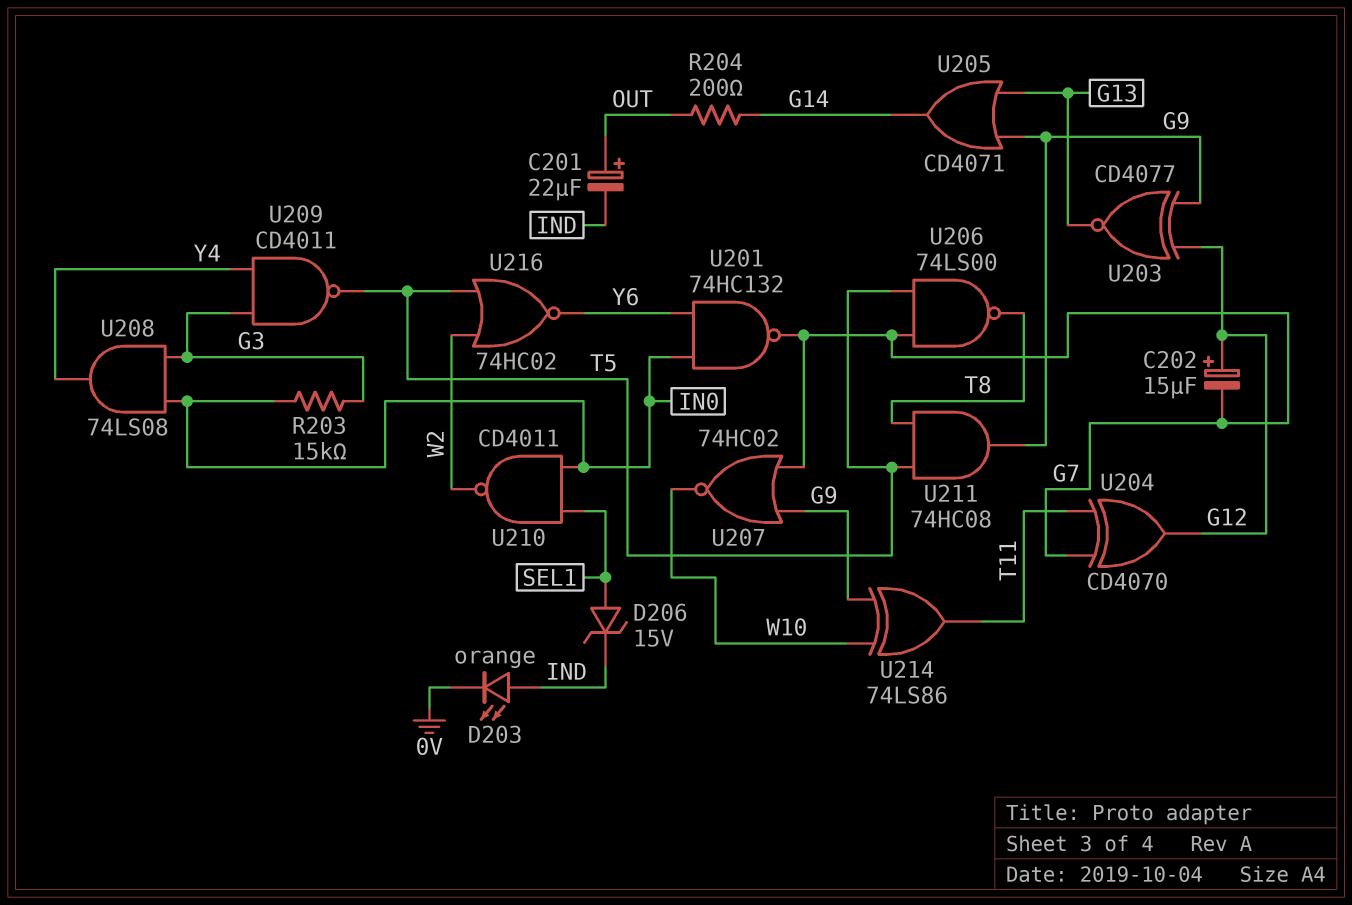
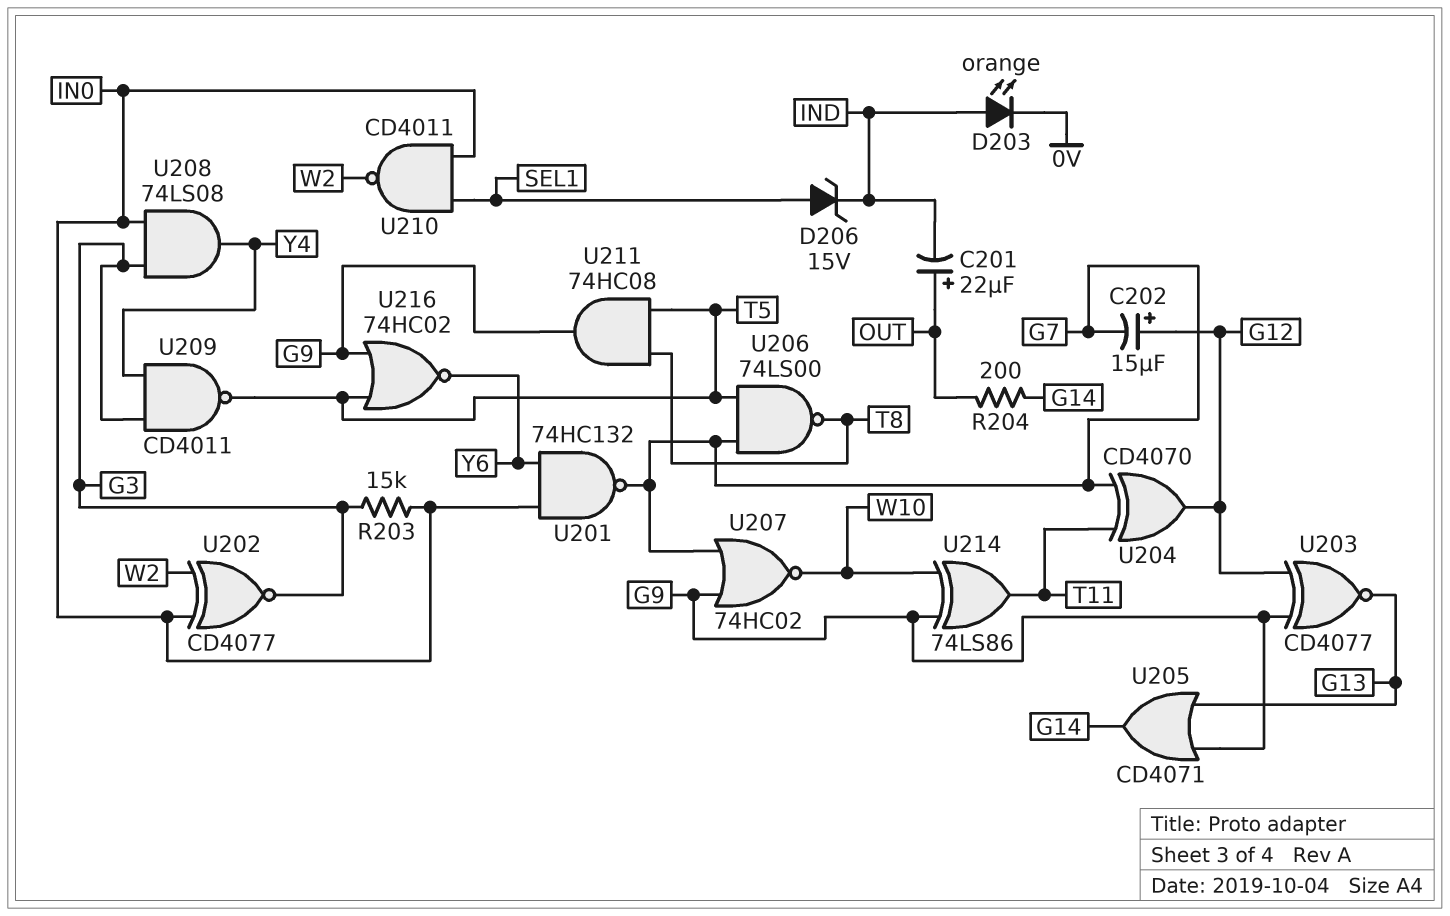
U202: none -> XNOR CD4077 (in IN0, in W2, out G3)
U216: NOR 74HC02 (in T5, in W2, out Y6) -> NOR 74HC02 (in G9, in T5, out Y6)

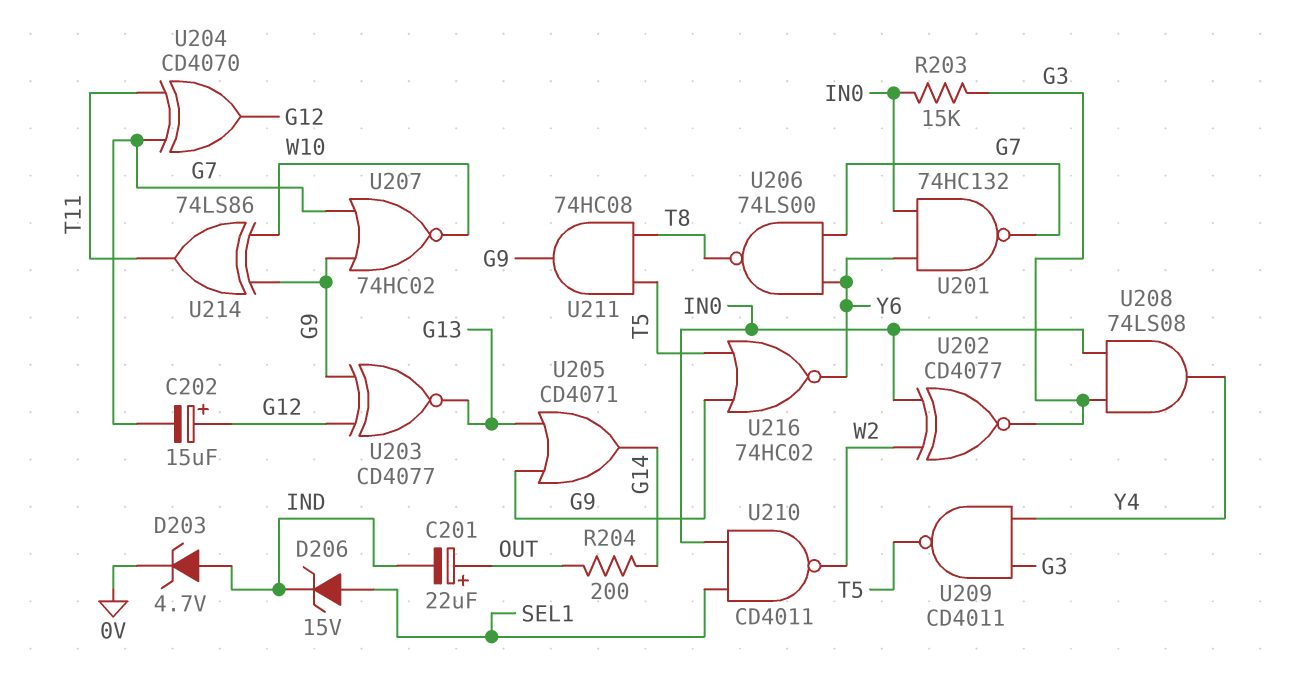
D203: LED orange (A IND, K 0V) -> zener 4.7V (A IND, K 0V)
U206: NAND 74LS00 (in G7, in T5, out T8) -> NAND 74LS00 (in G7, in Y6, out T8)

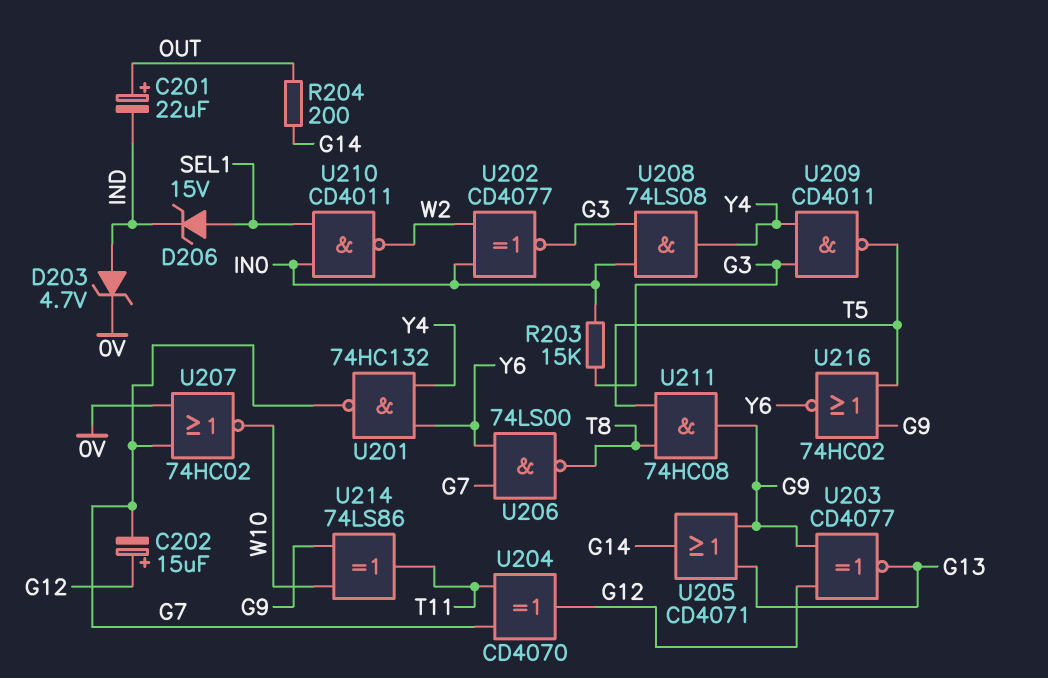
U201: NAND 74HC132 (in IN0, in Y6, out G7) -> NAND 74HC132 (in Y4, in Y6, out G7)
U207: NOR 74HC02 (in G7, in G9, out W10) -> NOR 74HC02 (in 0V, in G7, out W10)

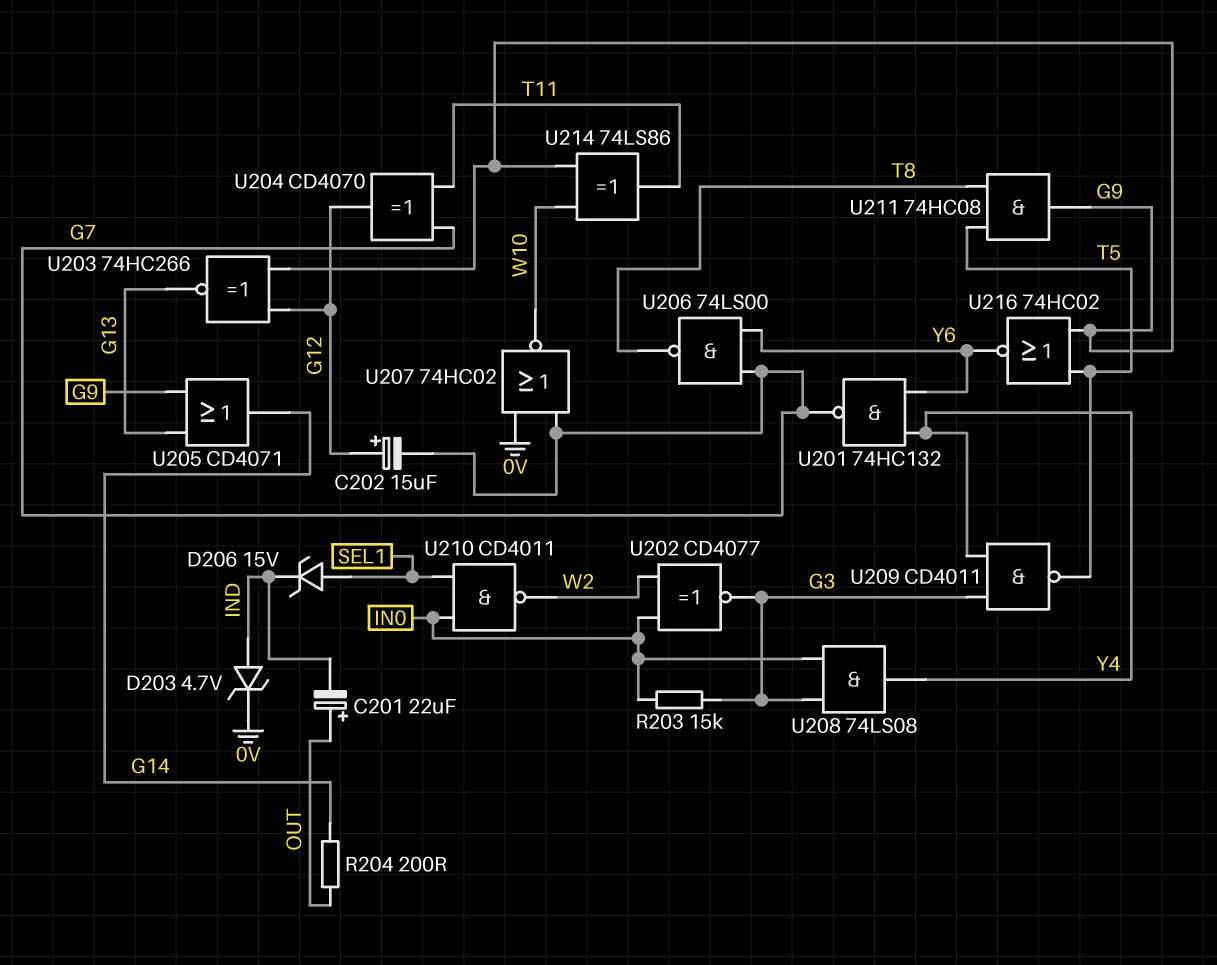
U203: XNOR CD4077 (in G9, in G12, out G13) -> XNOR 74HC266 (in G9, in G12, out G13)

